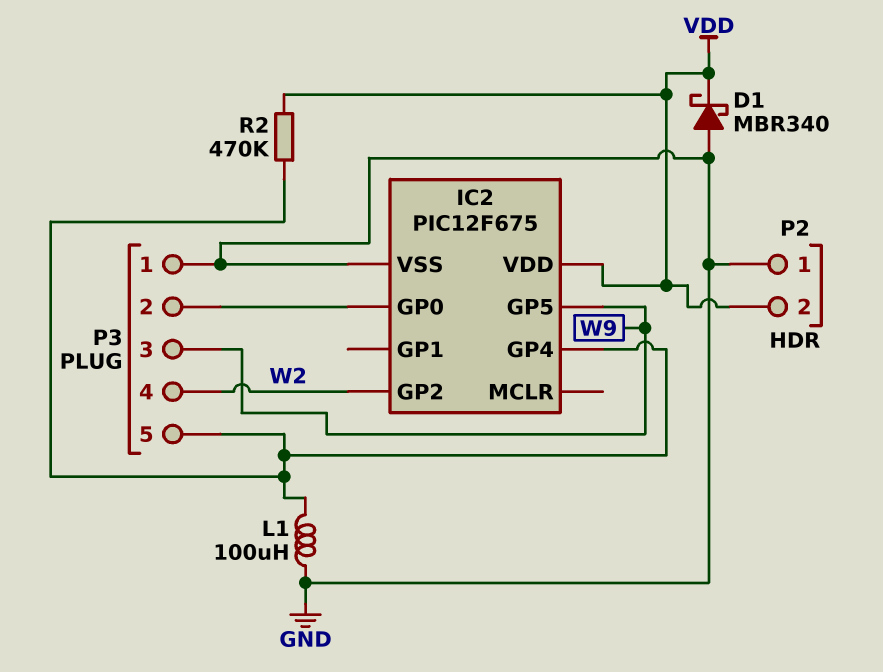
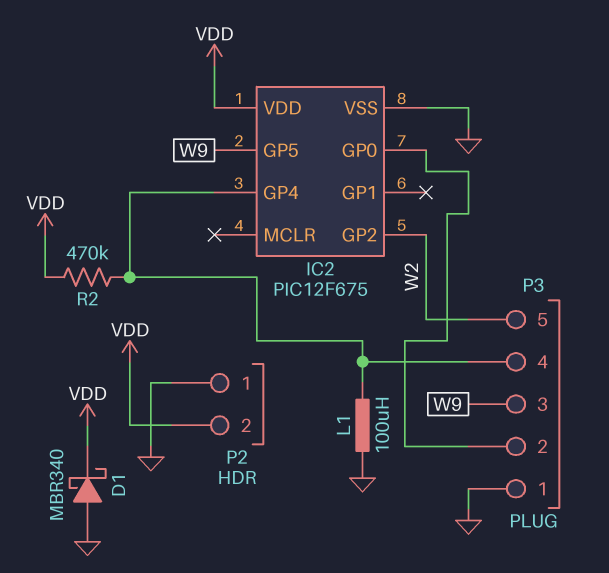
P3 pin 4: W2 -> IC2/GP4
P3 pin 5: IC2/GP4 -> W2

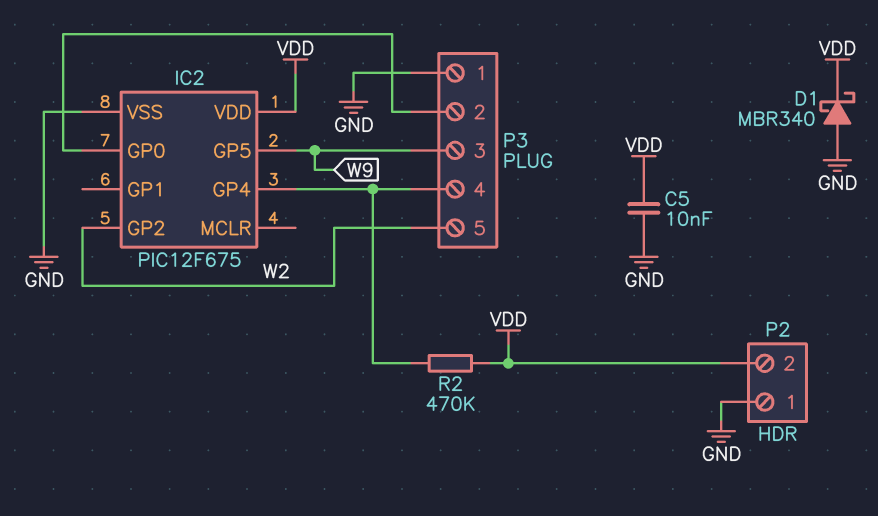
C5: none -> 10nF (GND, VDD)
L1: 100uH (GND, IC2/GP4) -> none

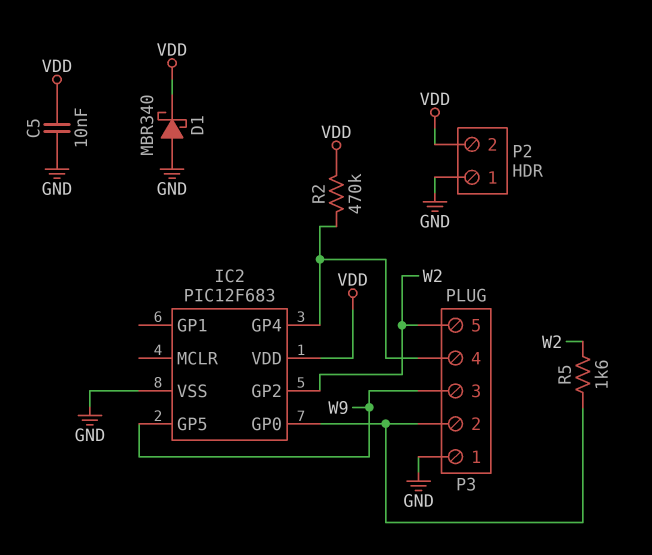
IC2: PIC12F675 -> PIC12F683
R5: none -> 1.6k (IC2/GP0, W2)

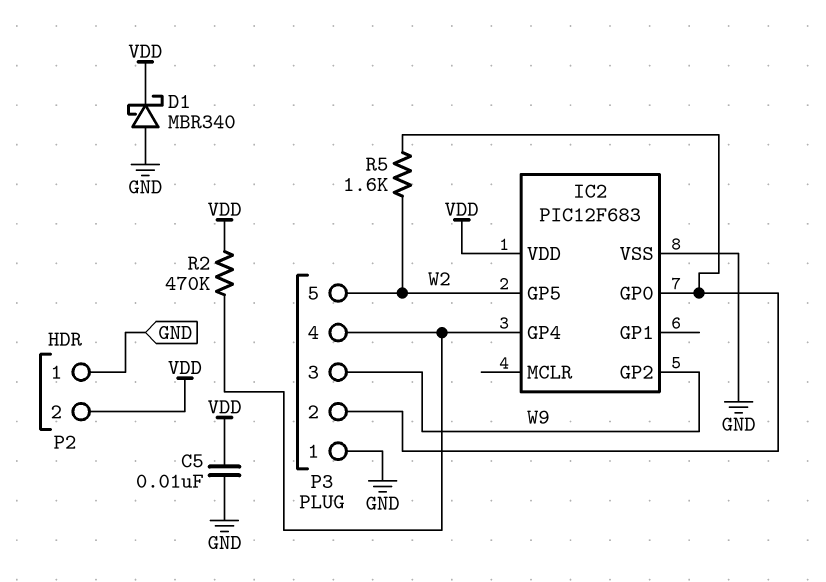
IC2 pin GP2: W2 -> W9
IC2 pin GP5: W9 -> W2

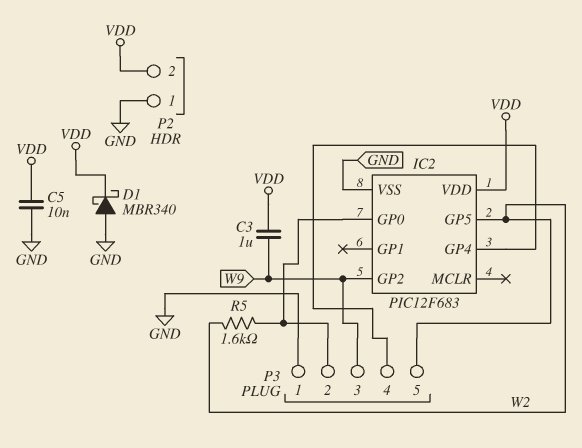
C3: none -> 1uF (VDD, W9)
R2: 470k (IC2/GP4, VDD) -> none

